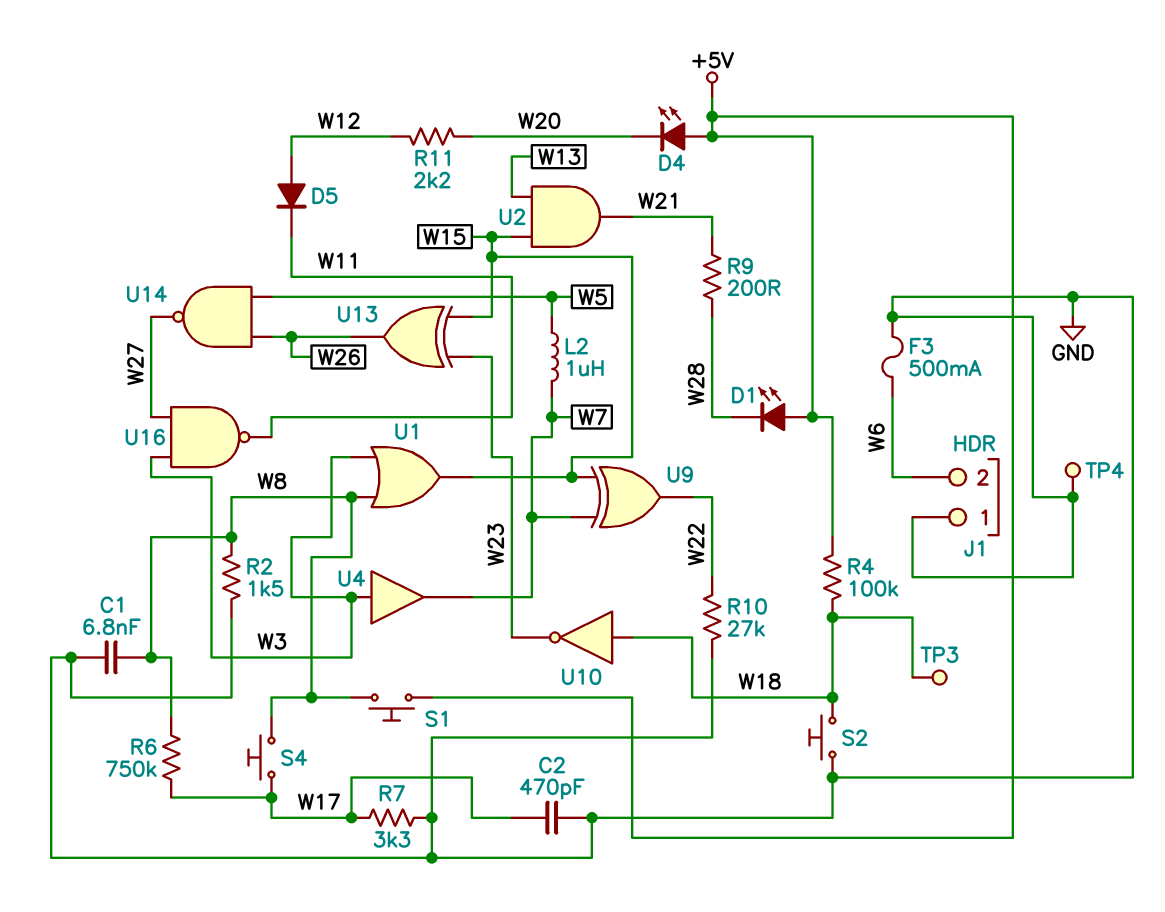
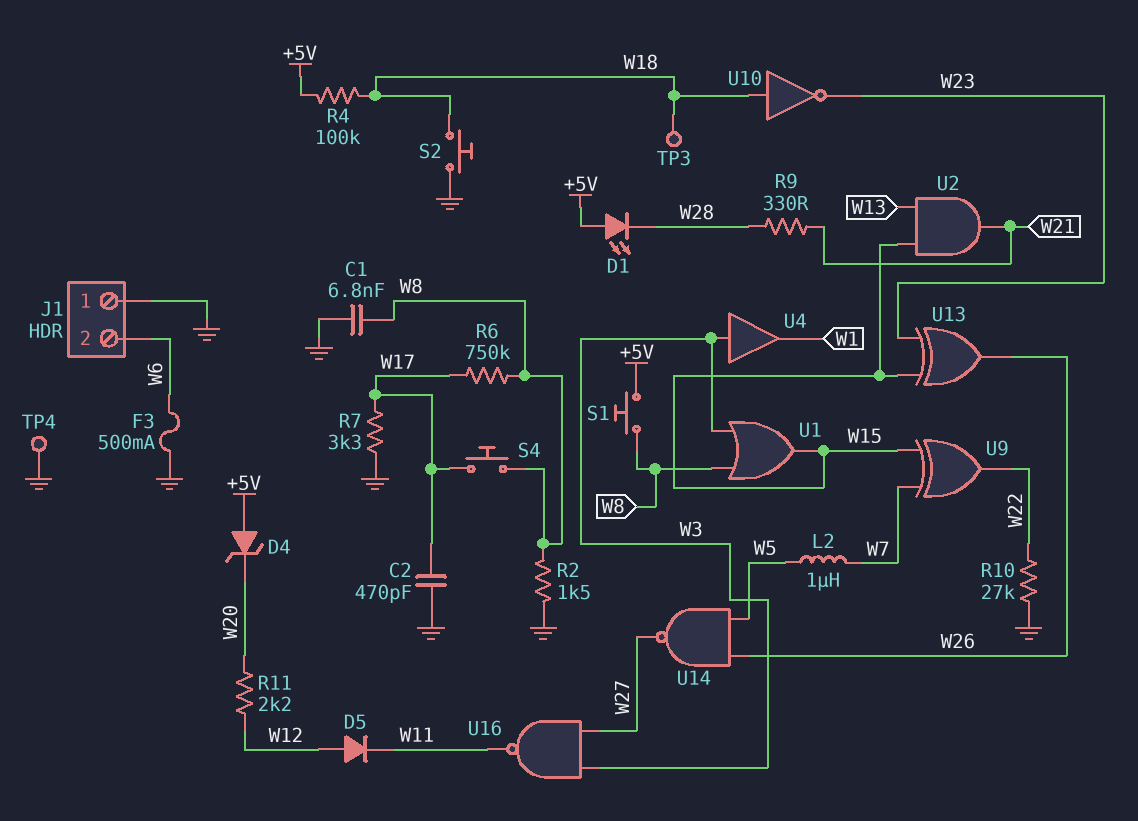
D4: LED (A +5V, K W20) -> zener (A +5V, K W20)
R9: 200 (W21, W28) -> 330 (W21, W28)
U4: buffer (in W3, out W7) -> buffer (in W3, out W1)

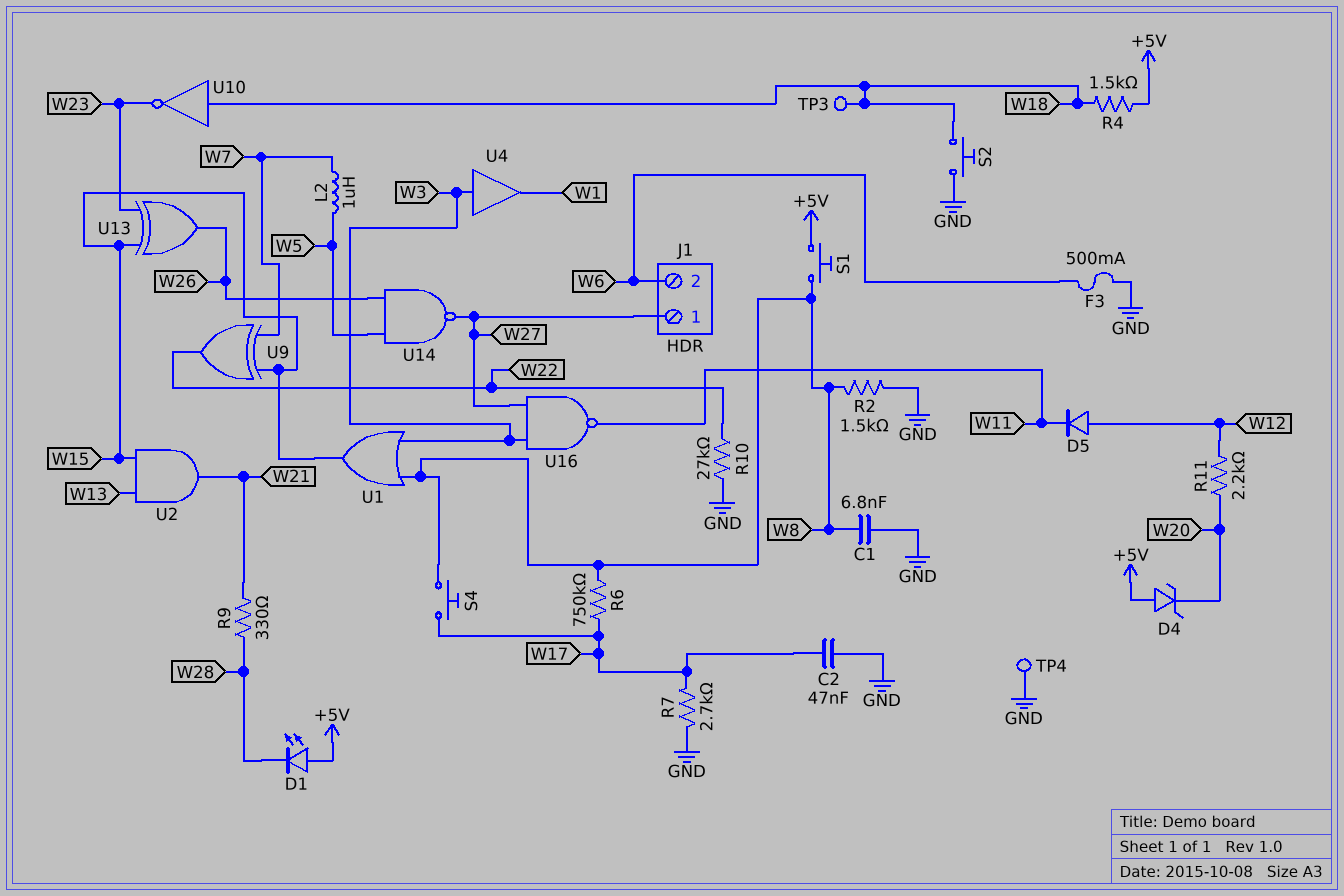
C2: 470pF (GND, W17) -> 47nF (GND, W17)
J1 pin 1: GND -> W27
R4: 100k (+5V, W18) -> 1.5k (+5V, W18)
R7: 3.3k (GND, W17) -> 2.7k (GND, W17)

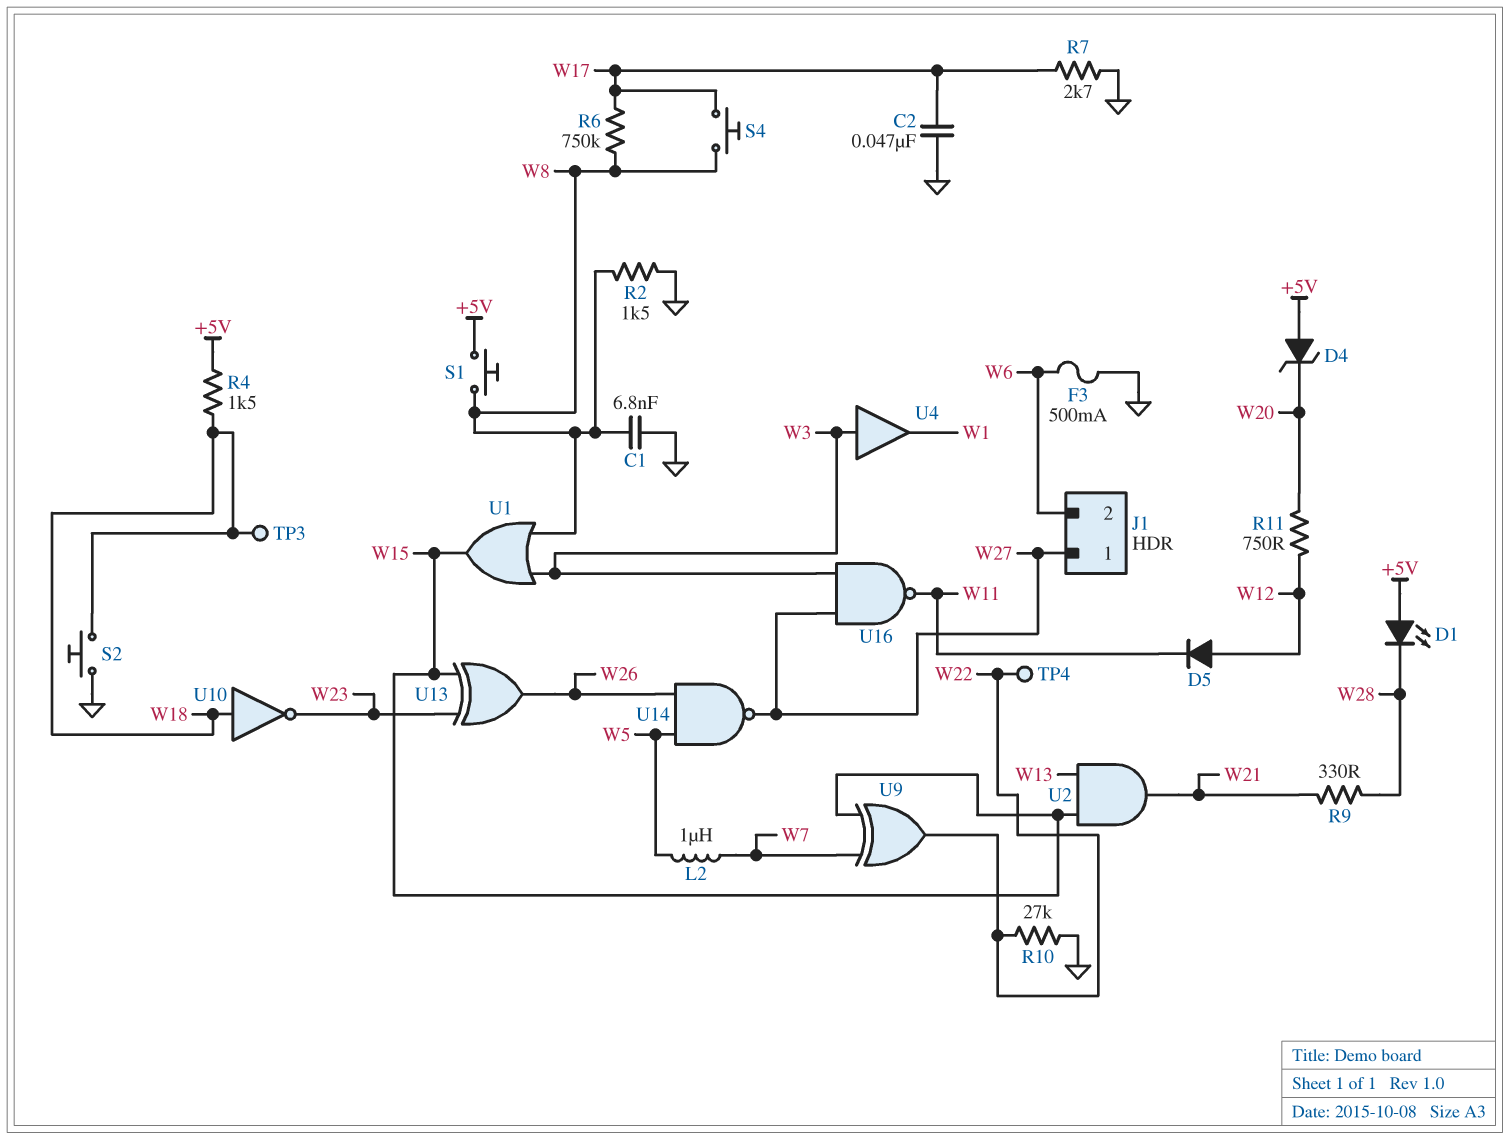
R11: 2.2k (W12, W20) -> 750 (W12, W20)
TP4: test point (GND) -> test point (W22)

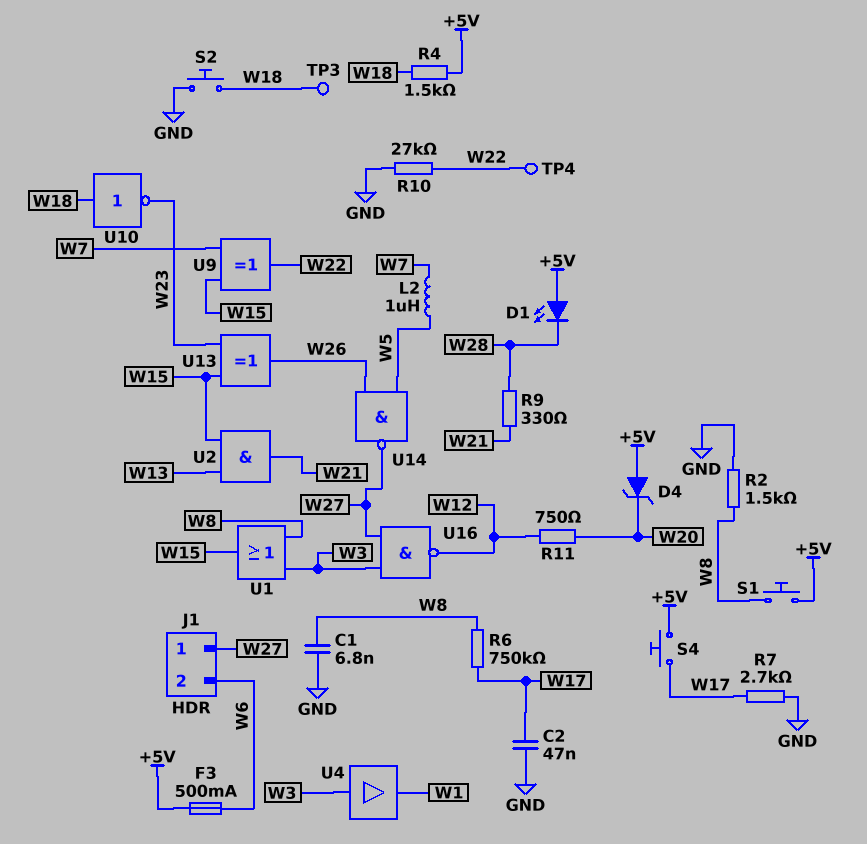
D5: diode (A W12, K W11) -> none
F3: 500mA (GND, W6) -> 500mA (+5V, W6)
S4: button (W8, W17) -> button (+5V, W17)
U16: NAND (in W3, in W27, out W11) -> NAND (in W3, in W27, out W12)

